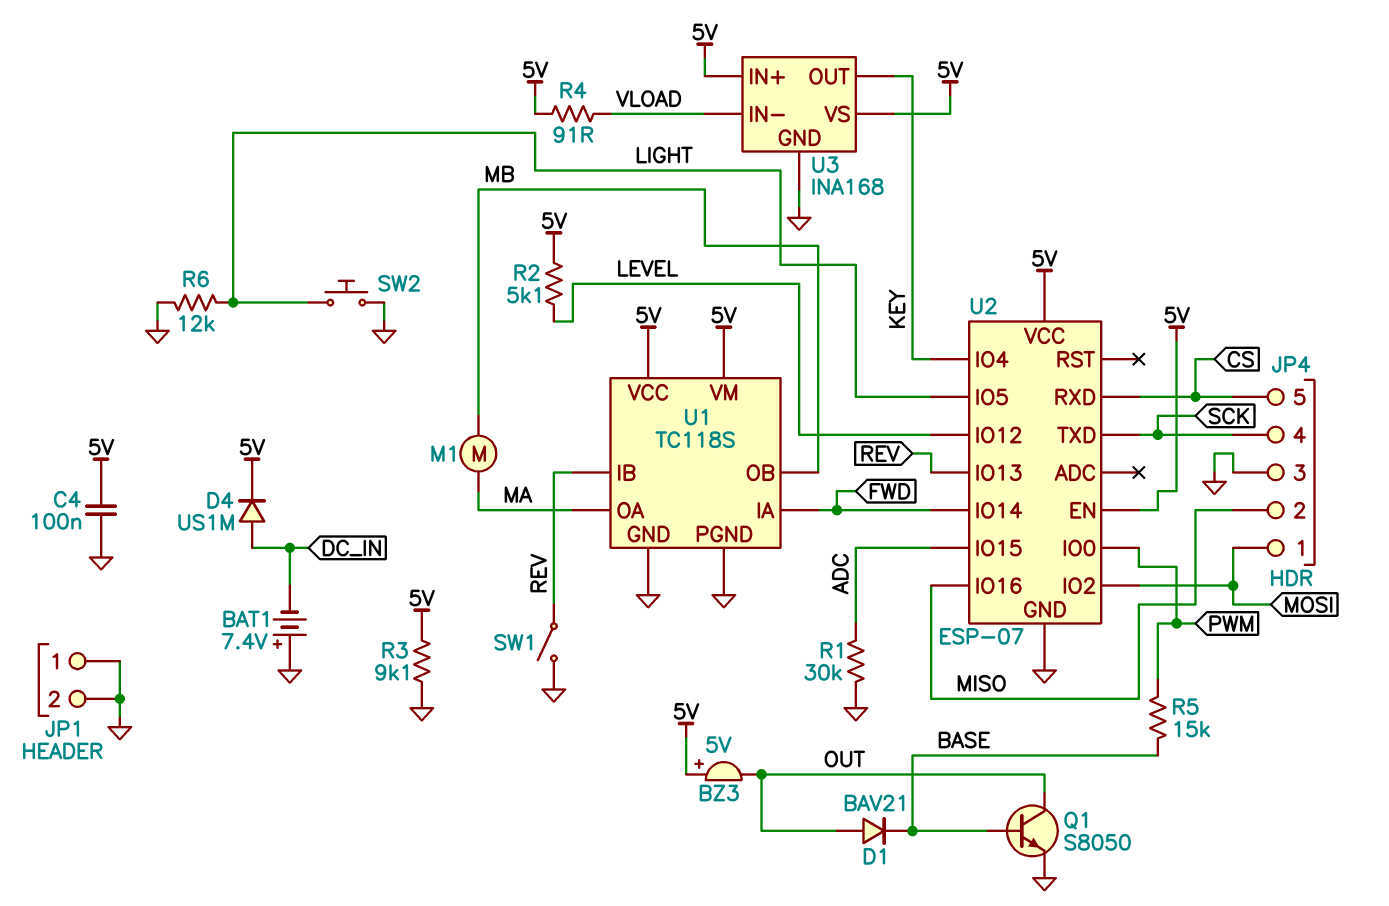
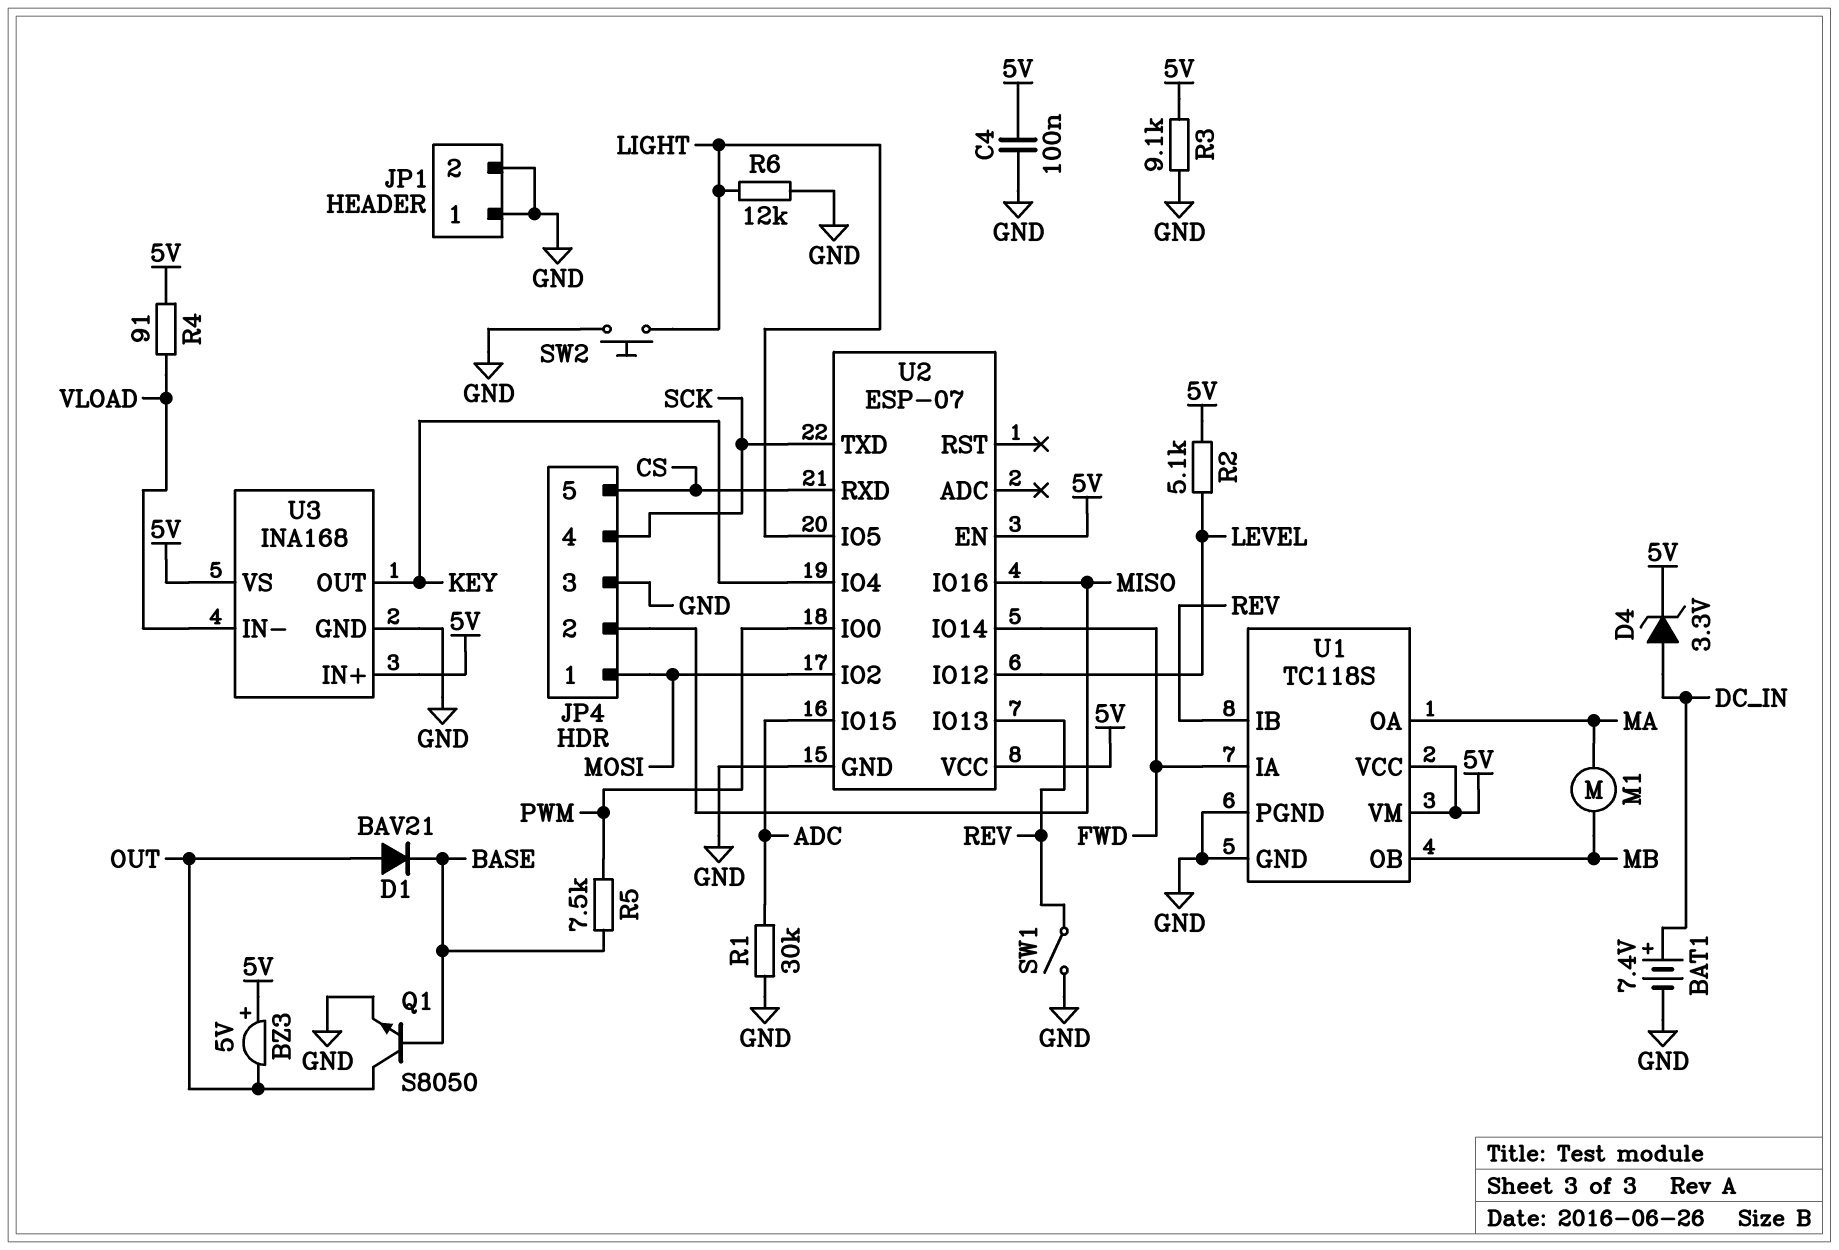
BAT1: 7.4V (plus GND, minus DC_IN) -> 7.4V (plus DC_IN, minus GND)
D4: diode US1M (A DC_IN, K 5V) -> zener 3.3V (A DC_IN, K 5V)
R5: 15k (BASE, PWM) -> 7.5k (BASE, PWM)

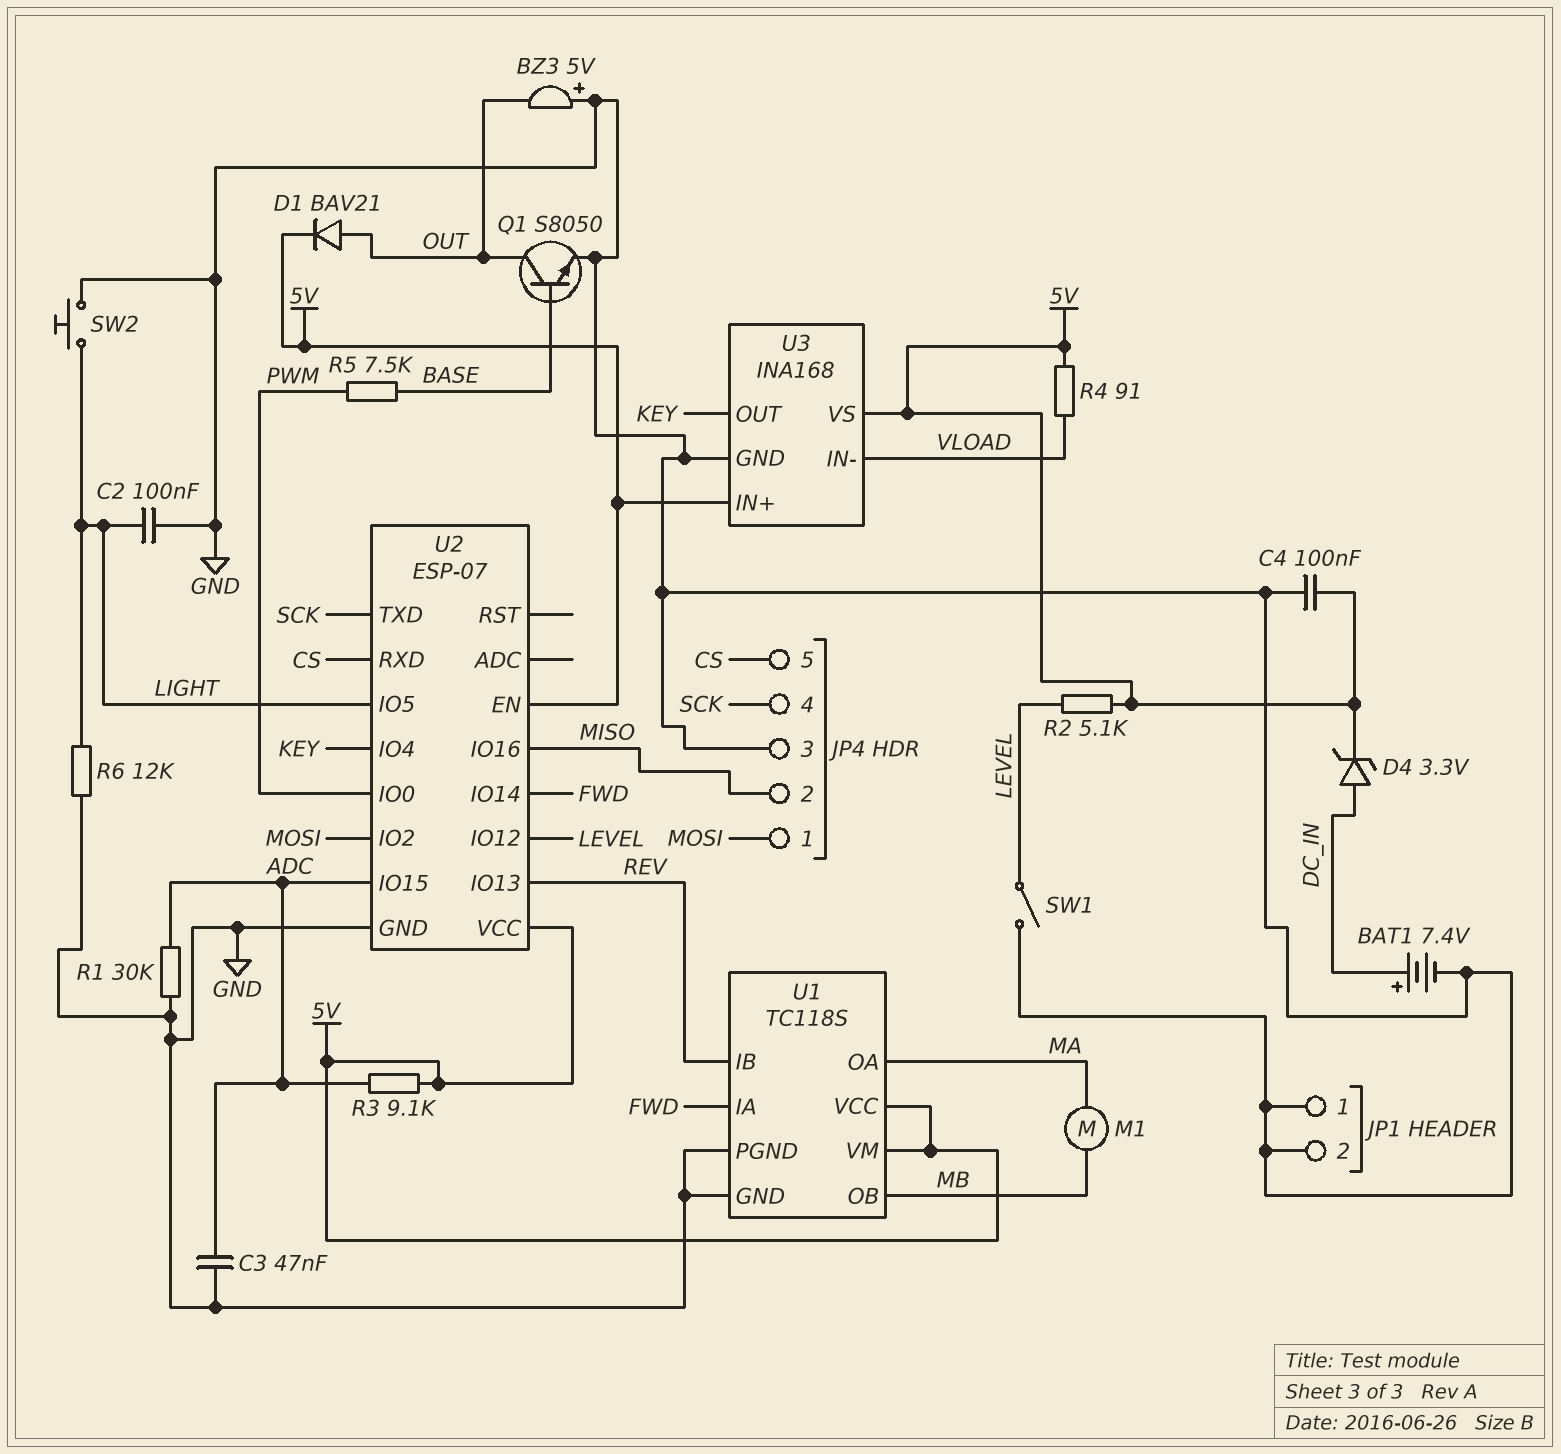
BZ3: buzzer 5V (plus 5V, minus OUT) -> buzzer 5V (plus GND, minus OUT)
C2: none -> 100nF (GND, LIGHT)
C3: none -> 47nF (ADC, GND)
D1: diode BAV21 (A OUT, K BASE) -> diode BAV21 (A OUT, K 5V)
R3: 9.1k (5V, GND) -> 9.1k (5V, ADC)
SW1: switch (GND, REV) -> switch (GND, LEVEL)

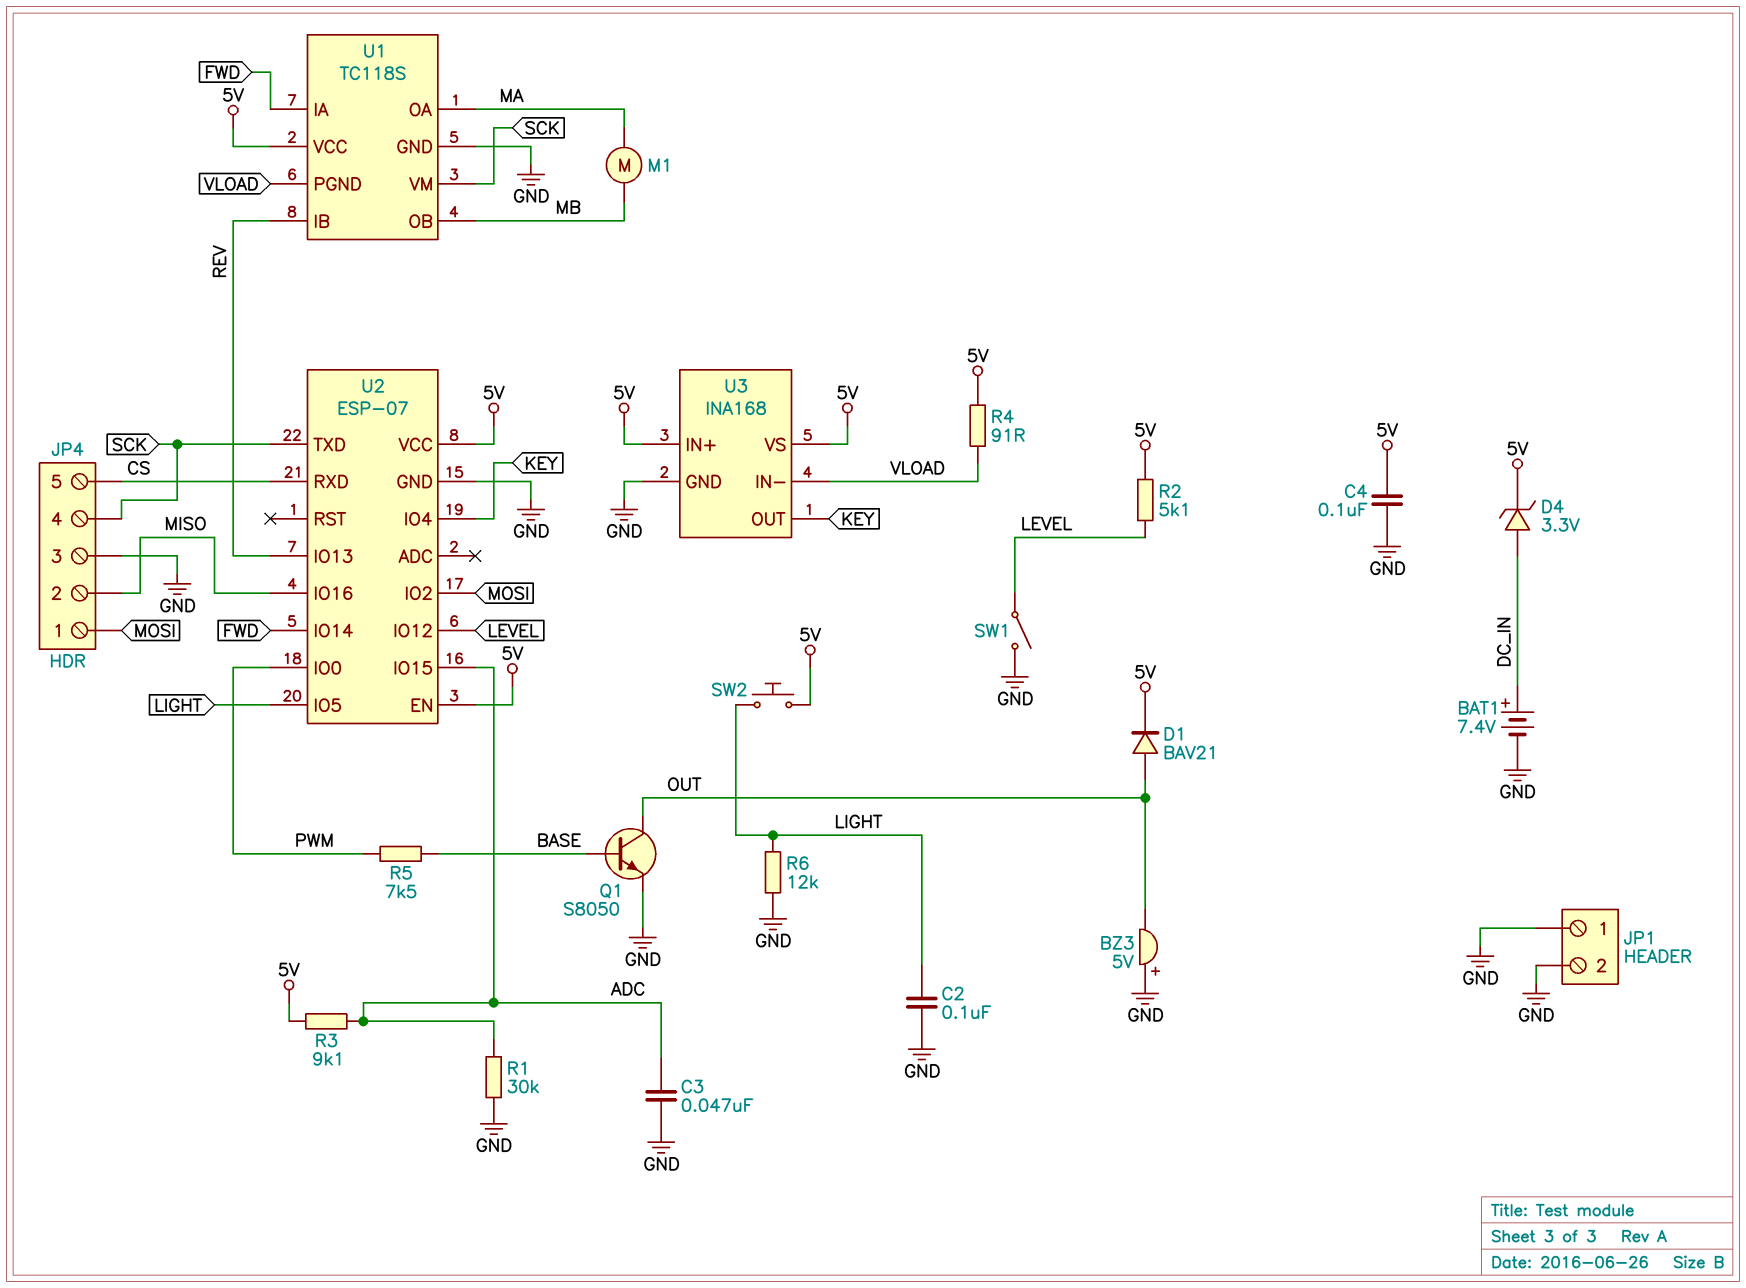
SW2: button (GND, LIGHT) -> button (5V, LIGHT)
U1 pin PGND: GND -> VLOAD
U1 pin VM: 5V -> SCK

